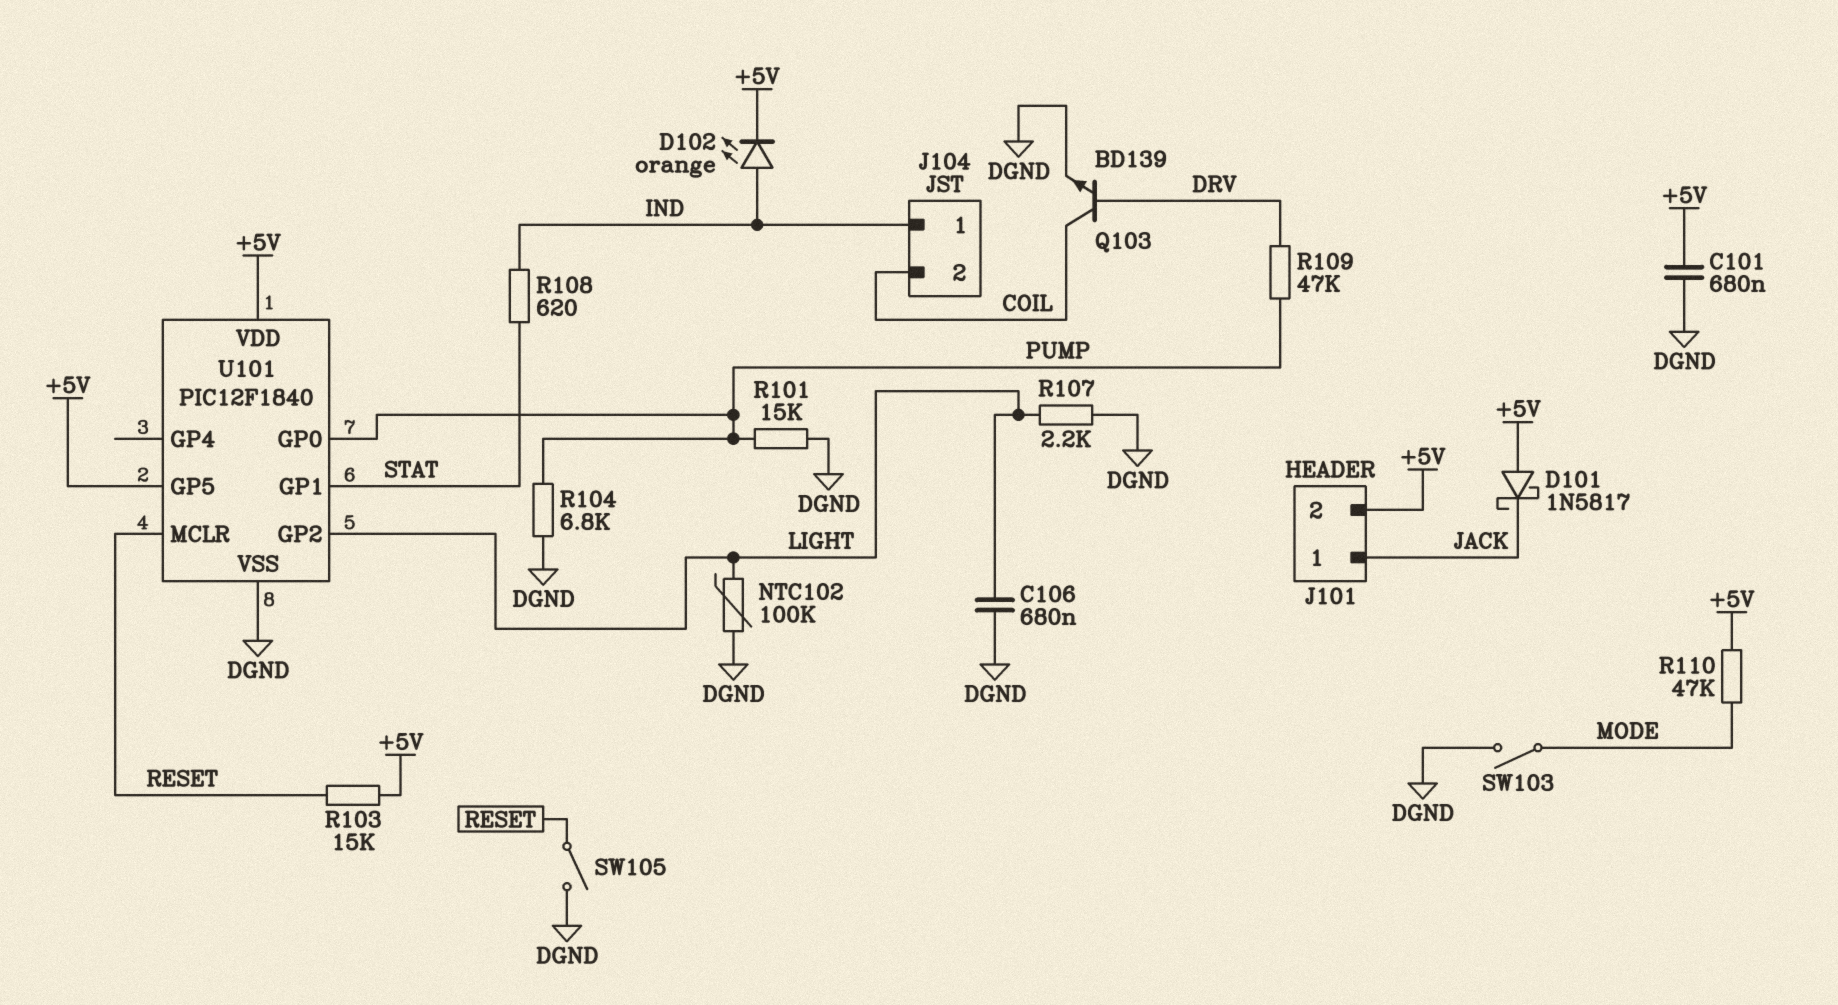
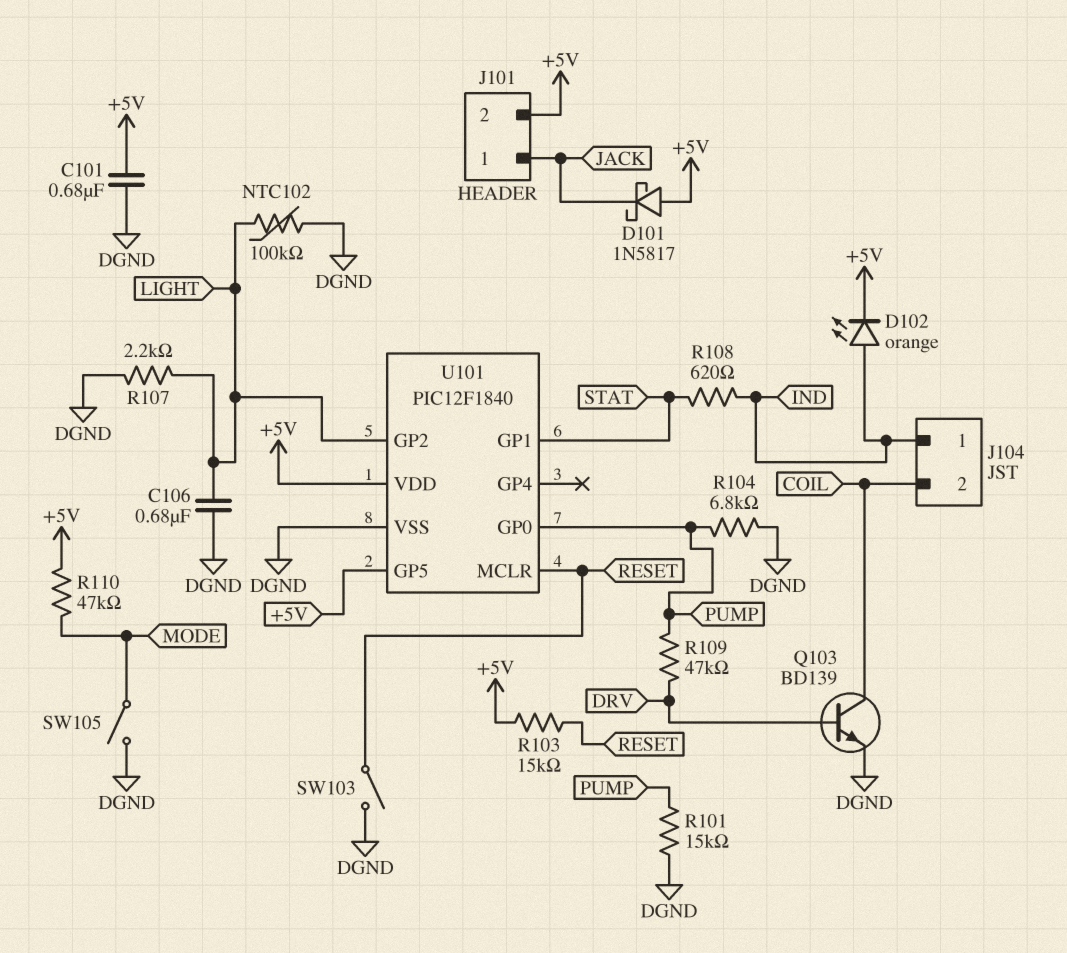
SW103: switch (DGND, MODE) -> switch (DGND, RESET)
SW105: switch (DGND, RESET) -> switch (DGND, MODE)

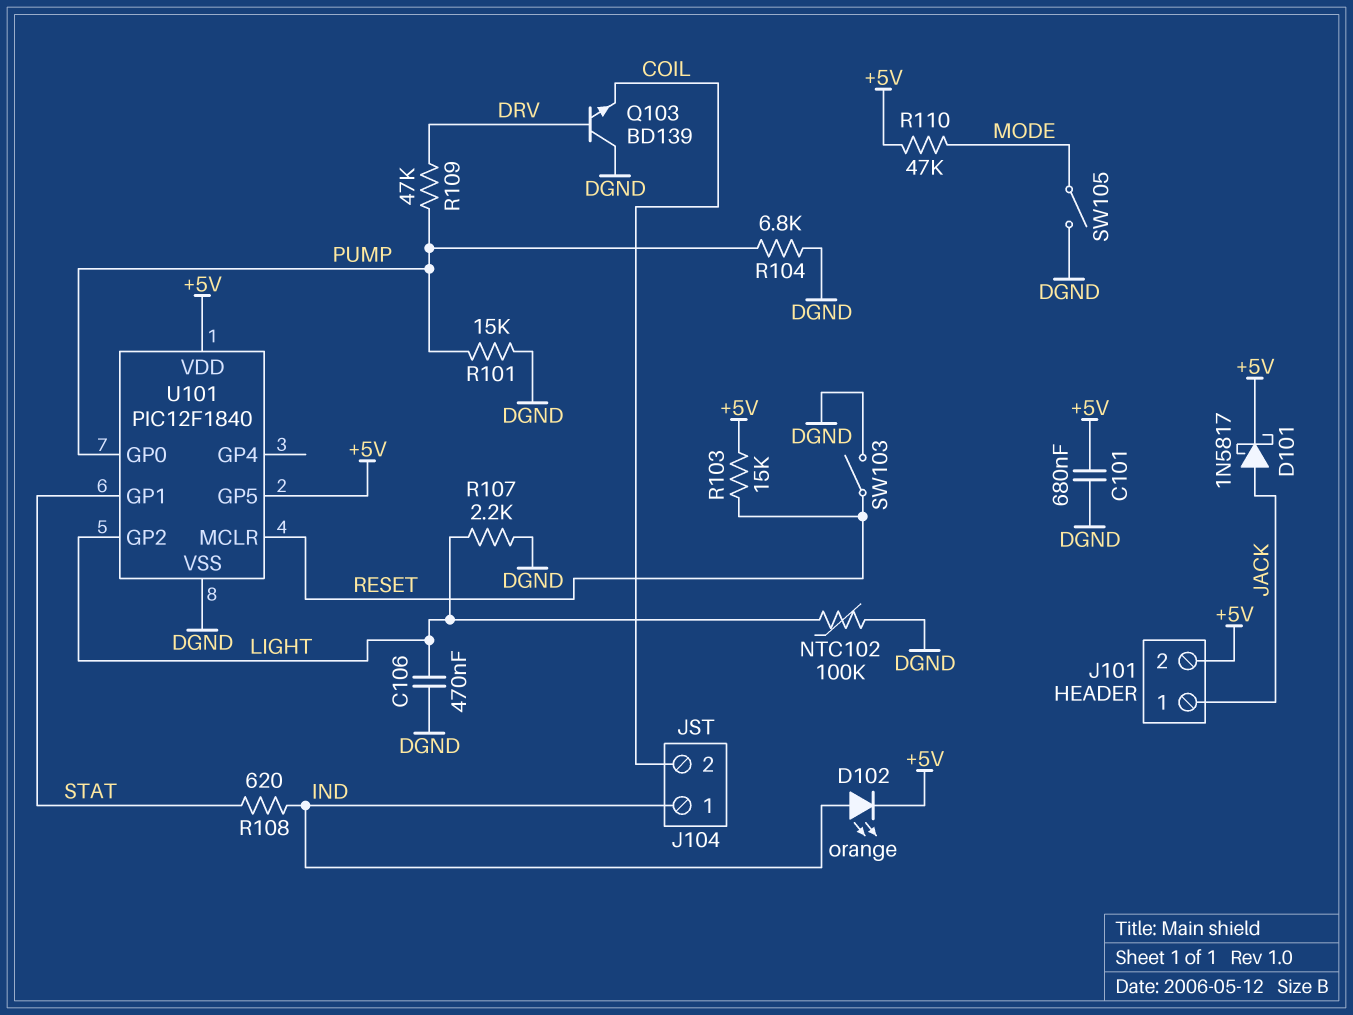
C106: 680nF (DGND, LIGHT) -> 470nF (DGND, LIGHT)
D101: schottky 1N5817 (A +5V, K JACK) -> schottky 1N5817 (A JACK, K +5V)
Q103: NPN BD139 (B DRV, C COIL, E DGND) -> NPN BD139 (B DRV, C DGND, E COIL)

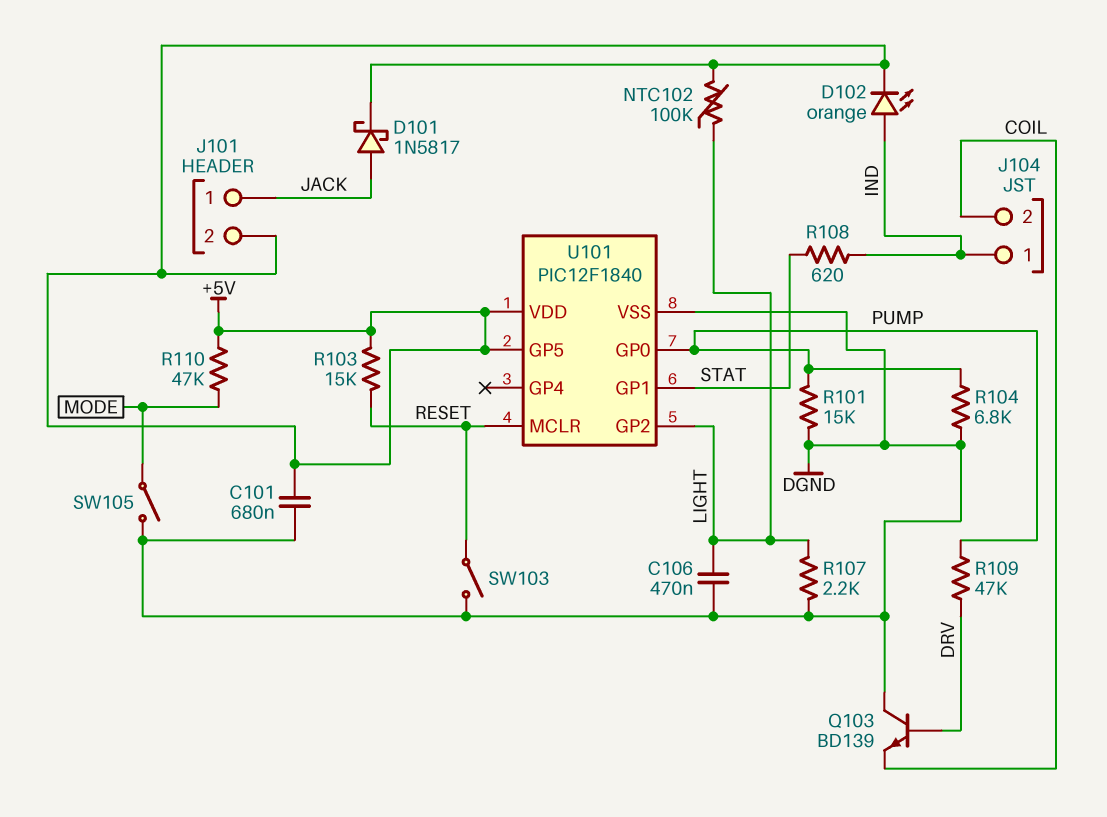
NTC102: 100k (DGND, LIGHT) -> 100k (+5V, LIGHT)

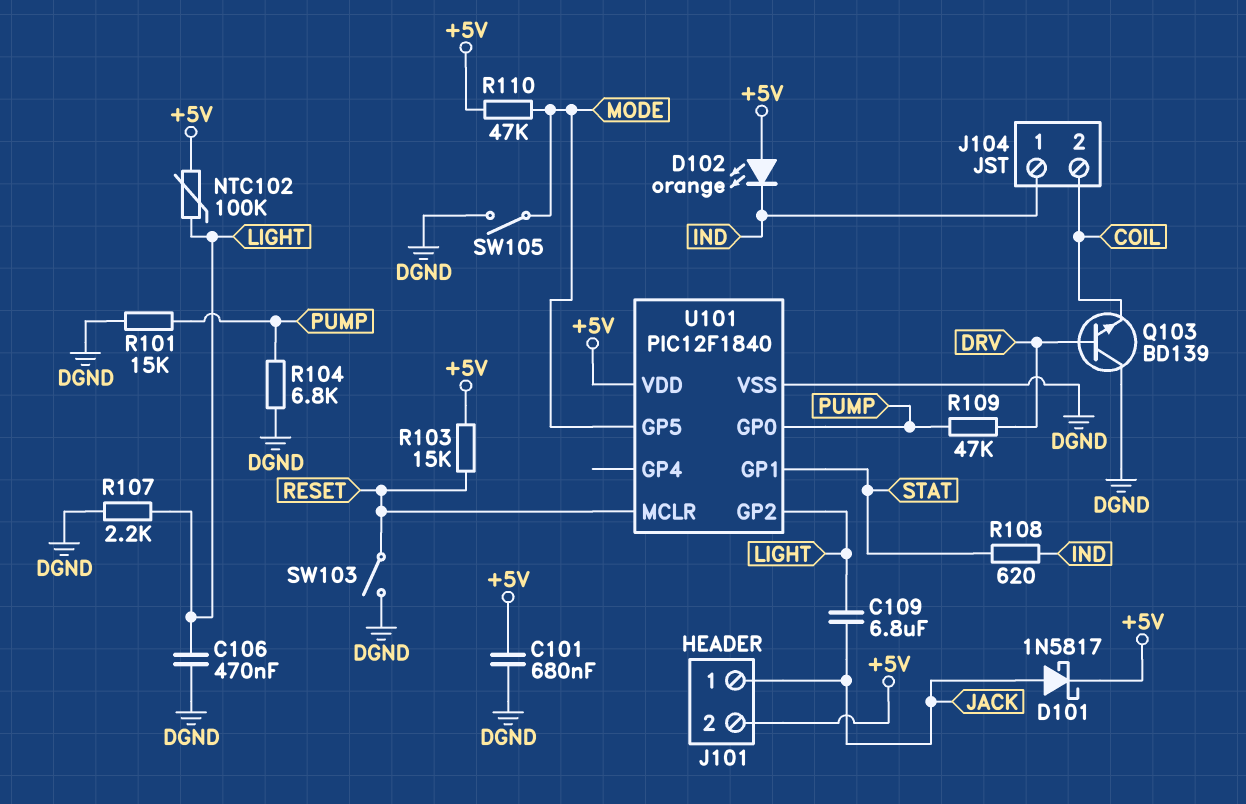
C109: none -> 6.8uF (JACK, LIGHT)
D102: LED orange (A IND, K +5V) -> LED orange (A +5V, K IND)
U101 pin GP5: +5V -> MODE

